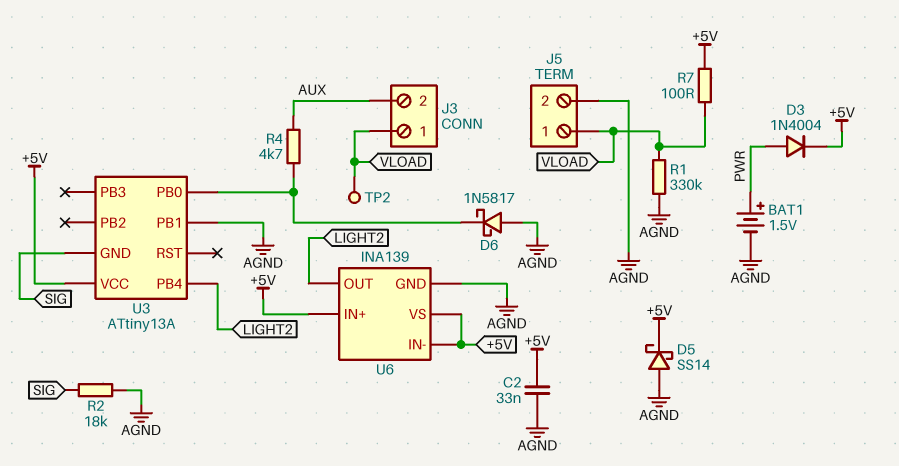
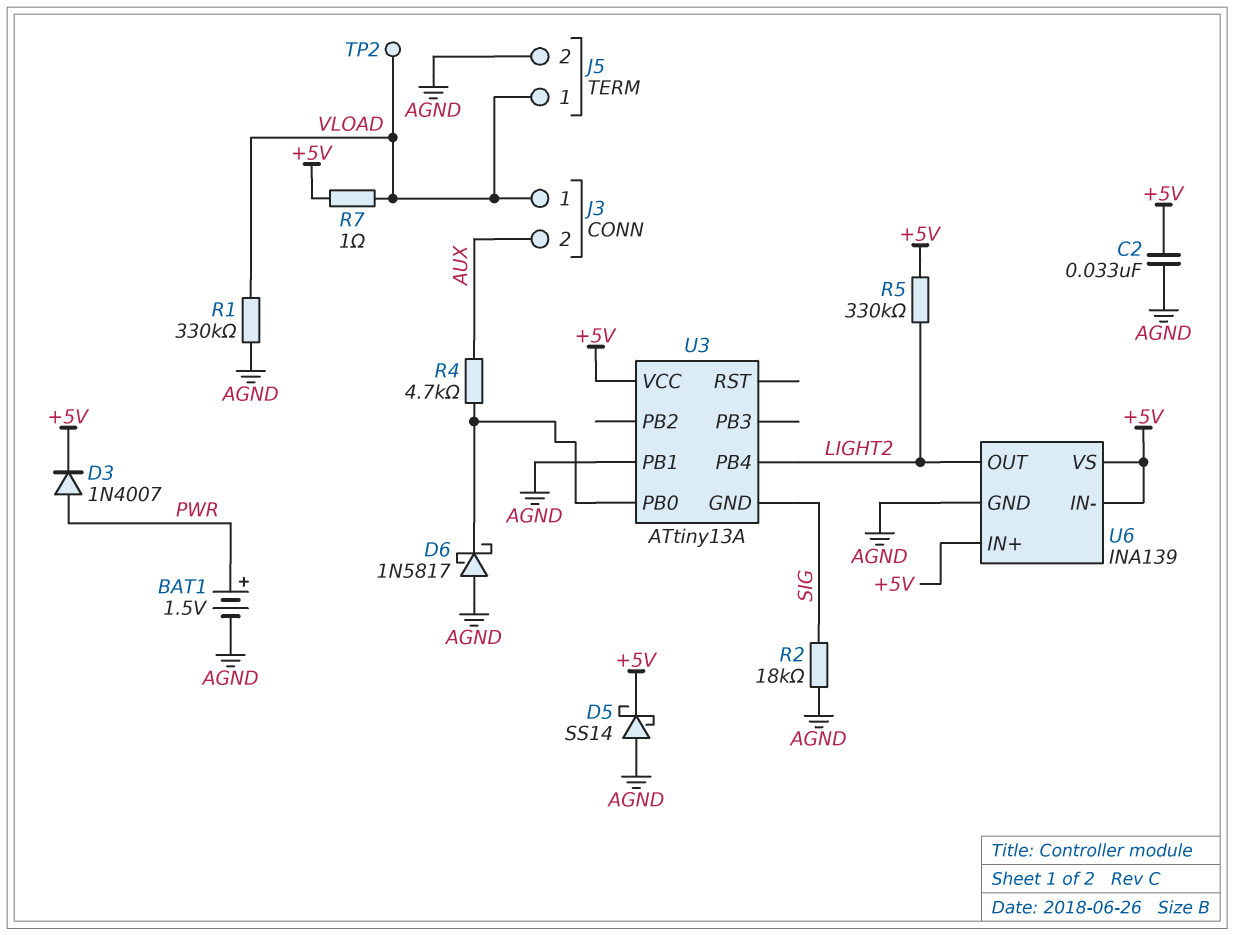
D3: diode 1N4004 (A PWR, K +5V) -> diode 1N4007 (A PWR, K +5V)
R5: none -> 330k (+5V, LIGHT2)
R7: 100 (+5V, VLOAD) -> 1 (+5V, VLOAD)

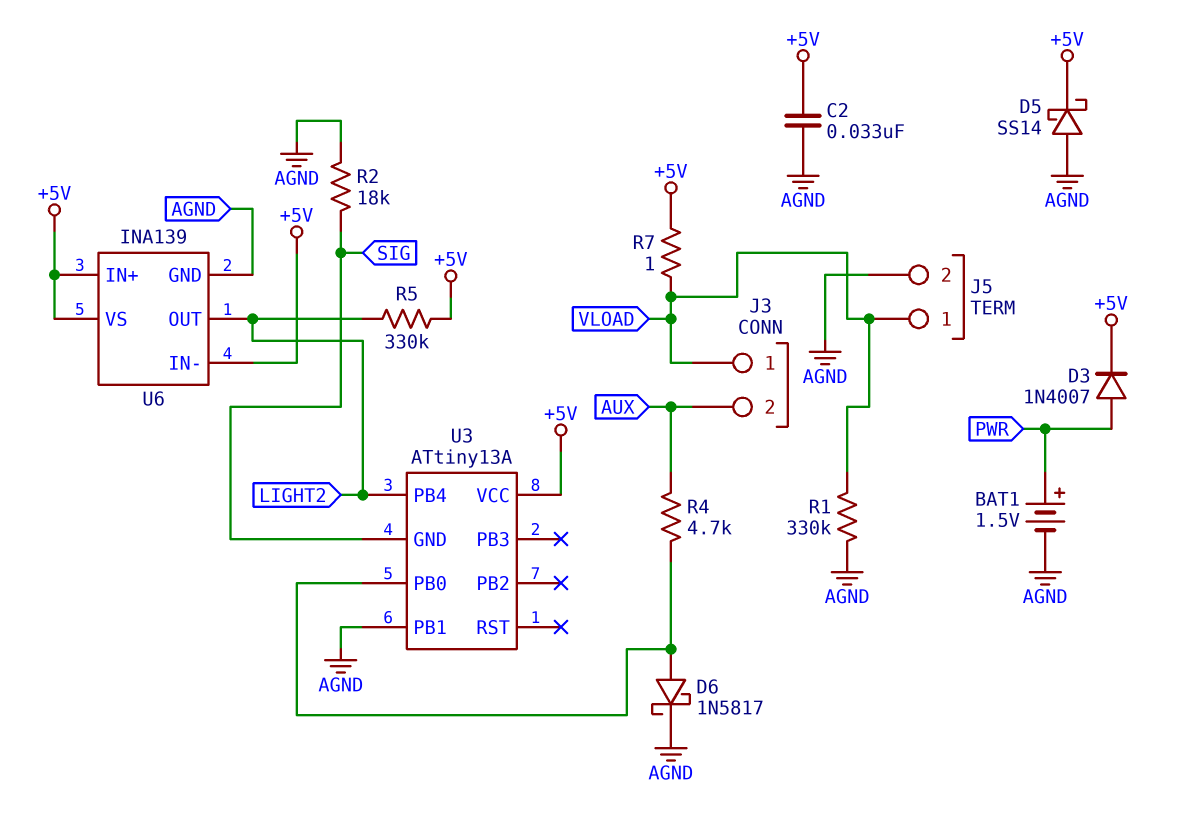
D6: schottky 1N5817 (A AGND, K U3/PB0) -> schottky 1N5817 (A U3/PB0, K AGND)
TP2: test point (VLOAD) -> none

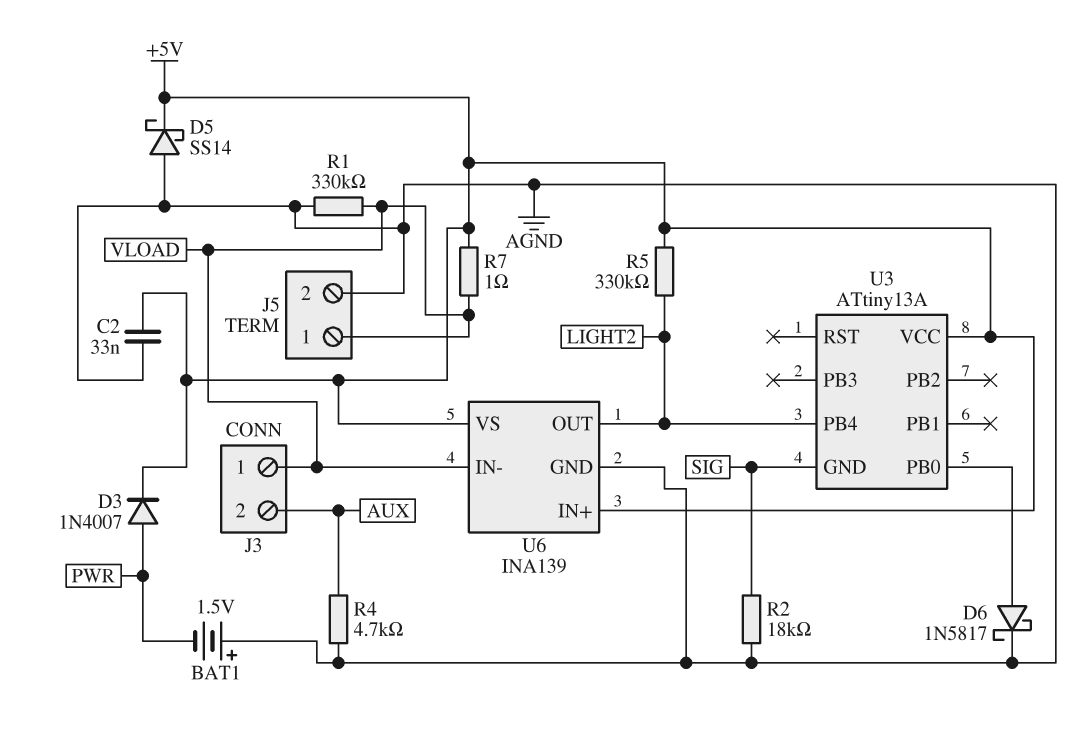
BAT1: 1.5V (plus PWR, minus AGND) -> 1.5V (plus AGND, minus PWR)
R4: 4.7k (AUX, U3/PB0) -> 4.7k (AGND, AUX)
U3 pin PB1: AGND -> none
U6 pin IN-: +5V -> VLOAD

